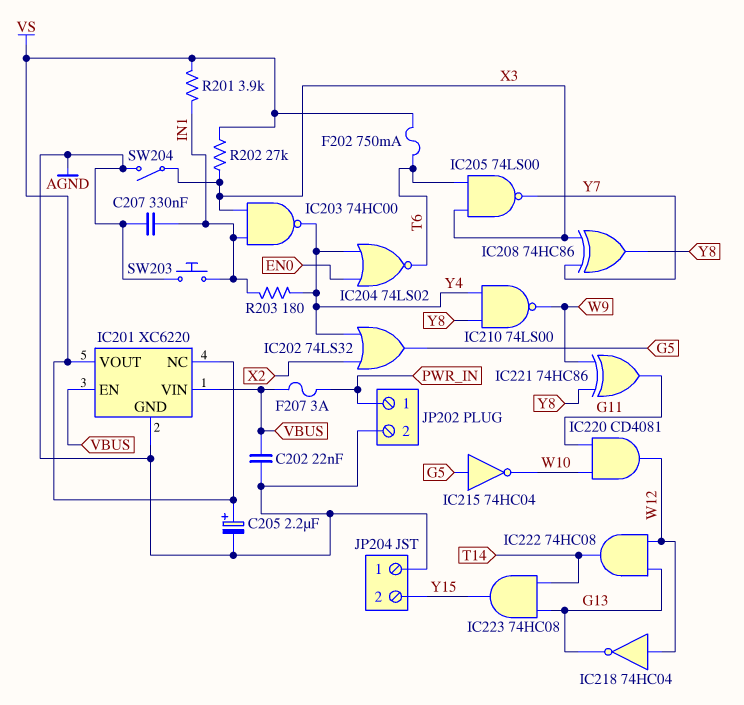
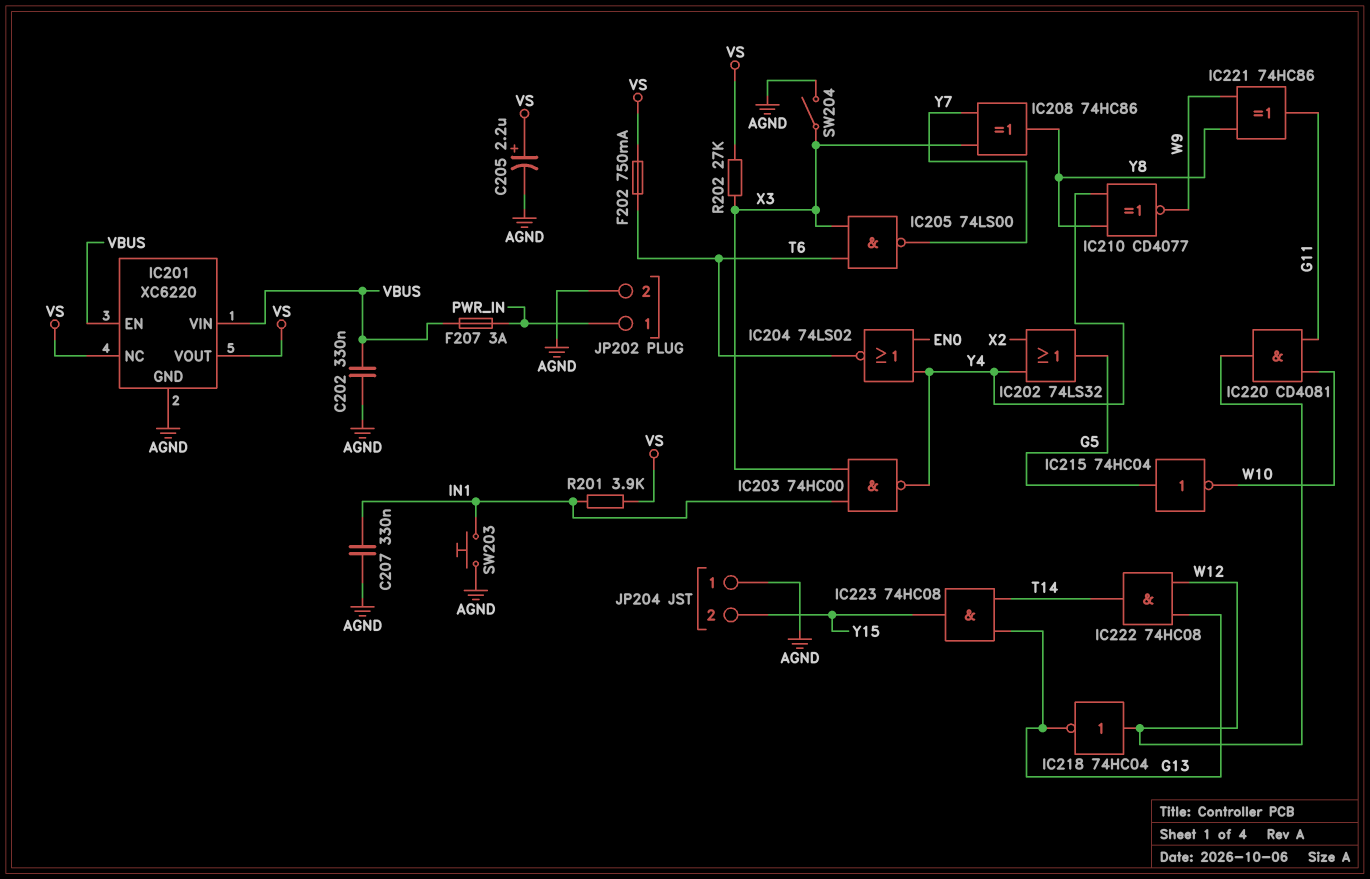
C202: 22nF (AGND, VBUS) -> 330nF (AGND, VBUS)
IC210: NAND 74LS00 (in Y4, in Y8, out W9) -> XNOR CD4077 (in Y4, in Y8, out W9)
R203: 180 (IN1, Y4) -> none

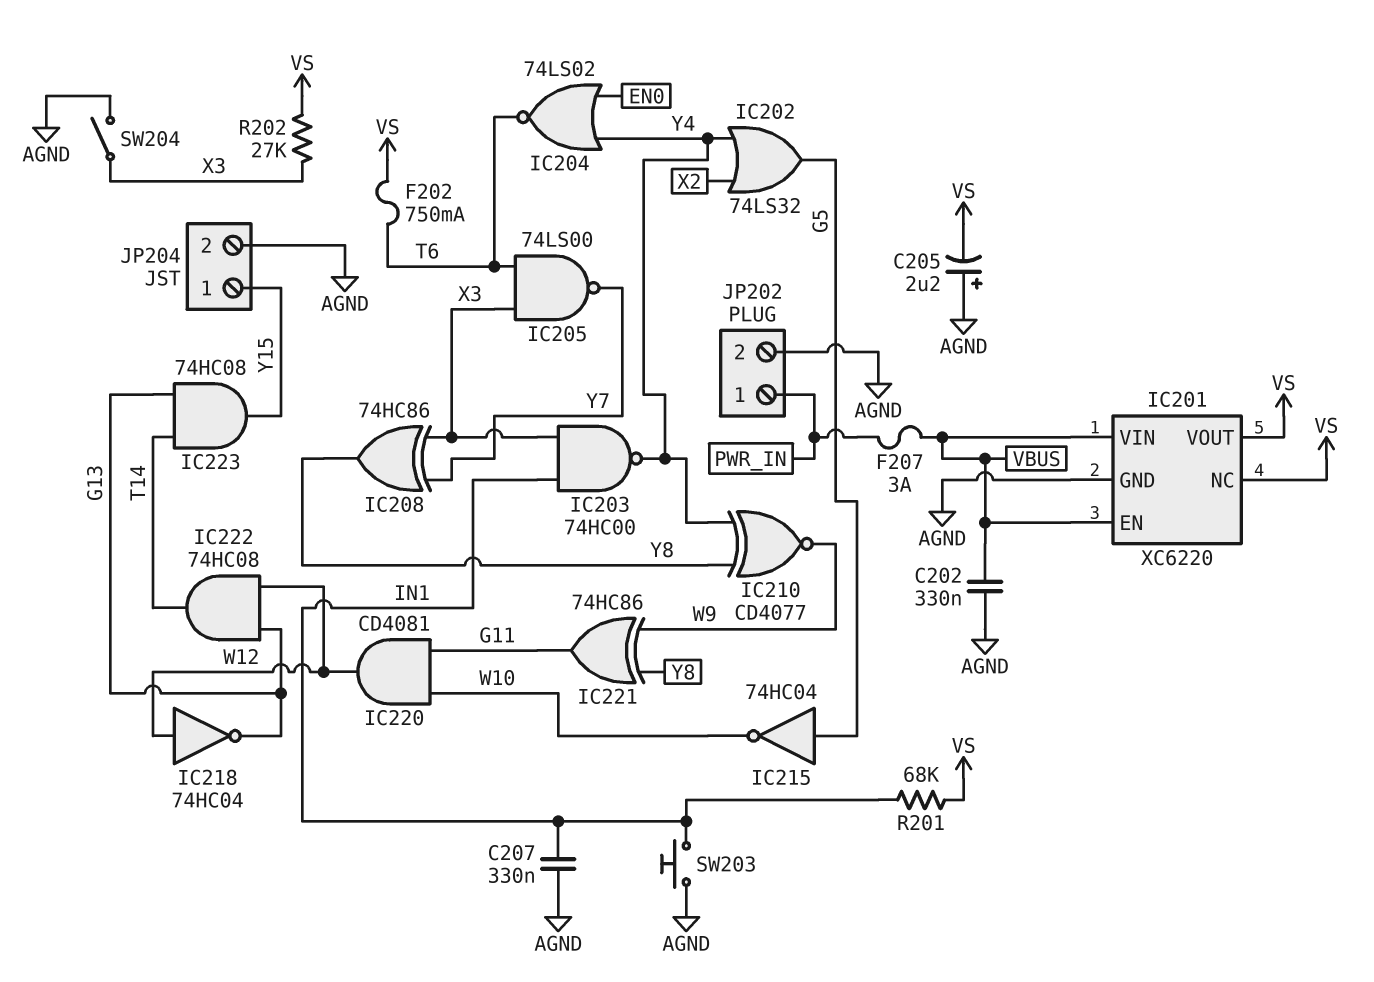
C205: 2.2uF (plus VS, minus AGND) -> 2.2uF (plus AGND, minus VS)
JP204 pin 1: AGND -> Y15
JP204 pin 2: Y15 -> AGND
R201: 3.9k (IN1, VS) -> 68k (IN1, VS)

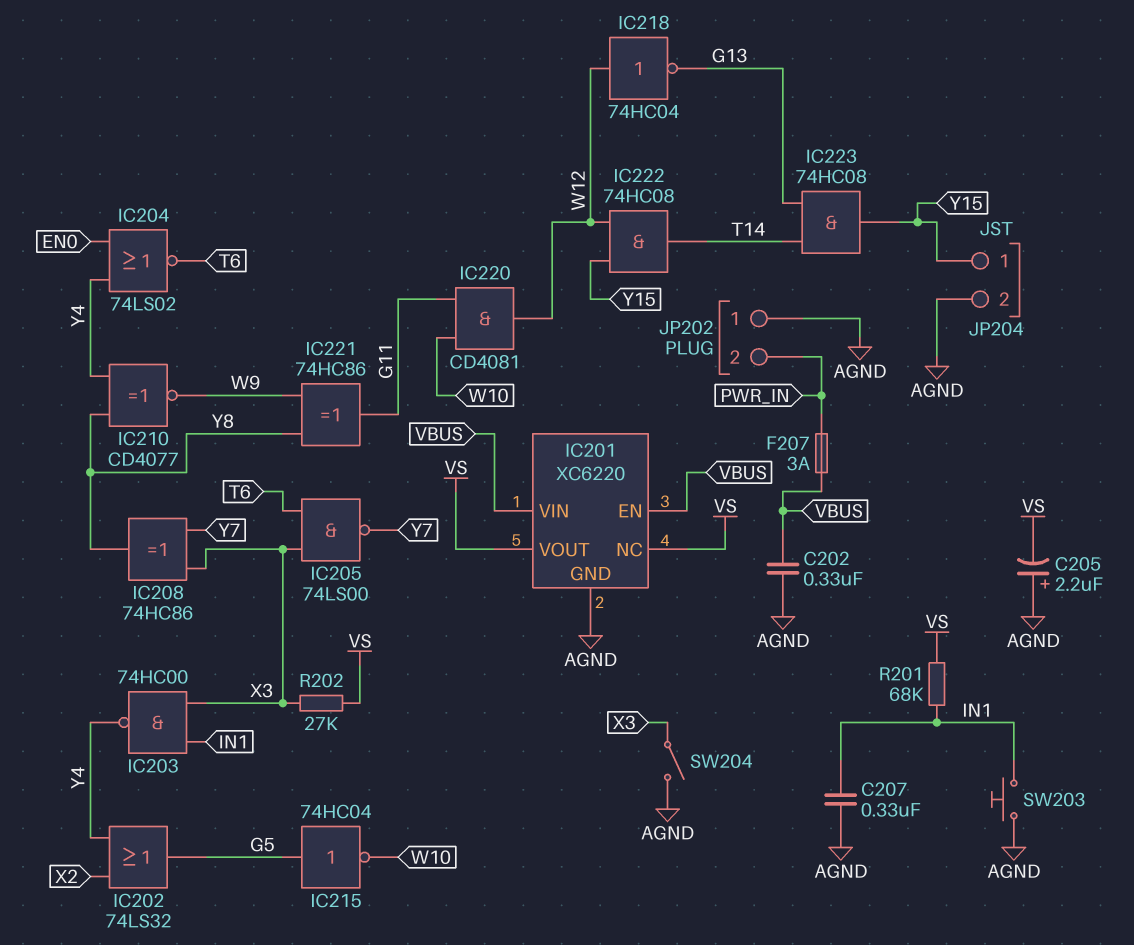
F202: 750mA (T6, VS) -> none
IC222: AND 74HC08 (in G13, in W12, out T14) -> AND 74HC08 (in W12, in Y15, out T14)
JP202 pin 1: PWR_IN -> AGND
JP202 pin 2: AGND -> PWR_IN

